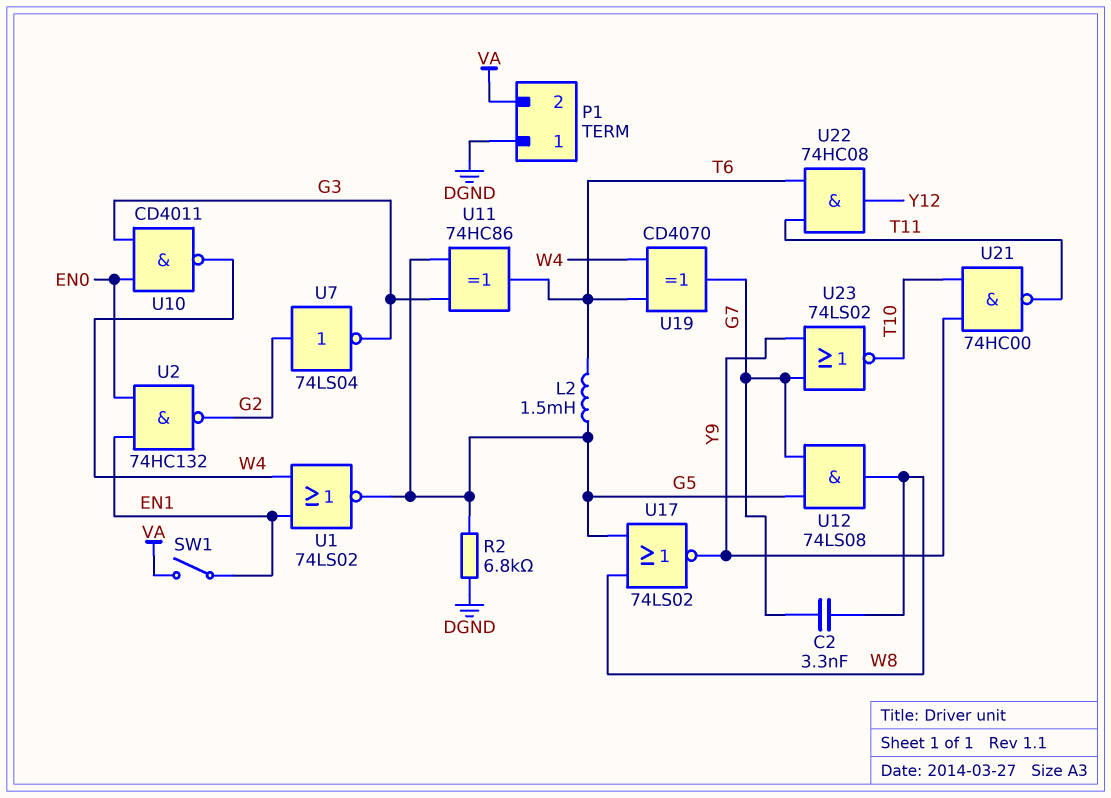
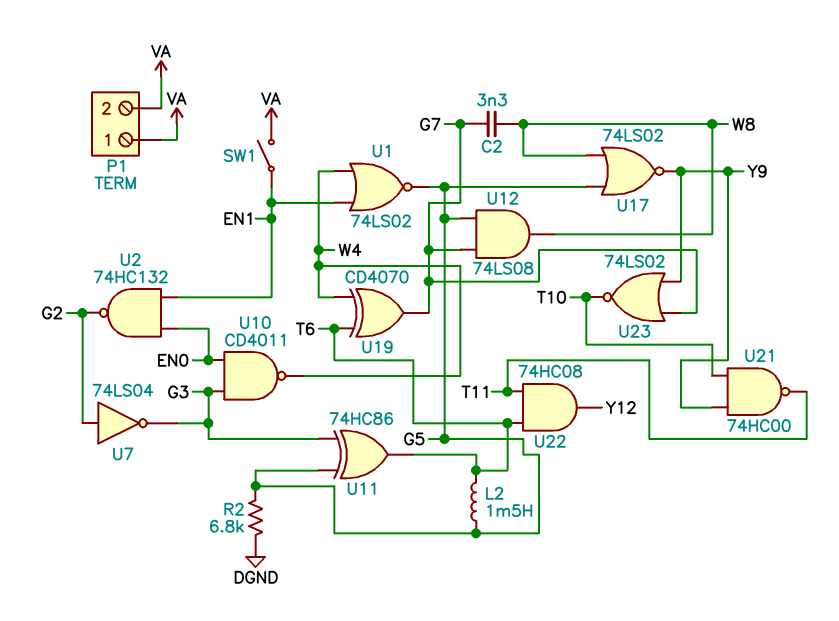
P1 pin 1: DGND -> VA

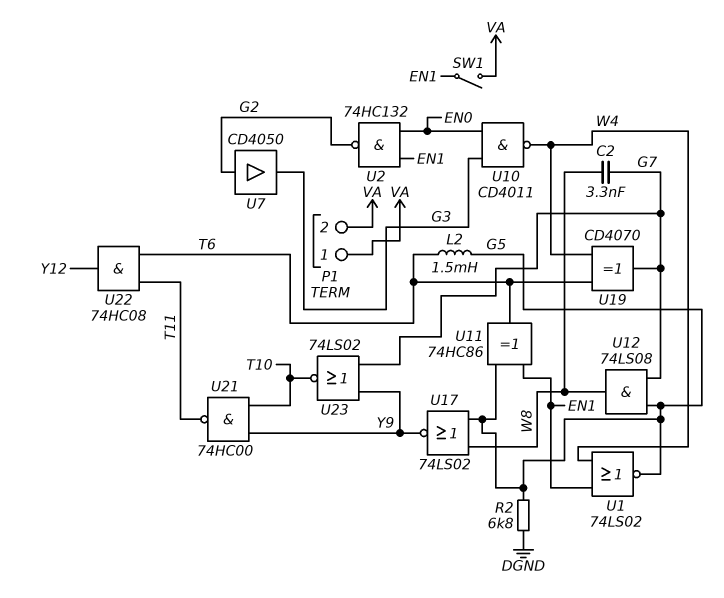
U7: NOT 74LS04 (in G2, out G3) -> buffer CD4050 (in G2, out G3)
U11: XOR 74HC86 (in G3, in G5, out T6) -> XOR 74HC86 (in EN1, in G5, out T6)

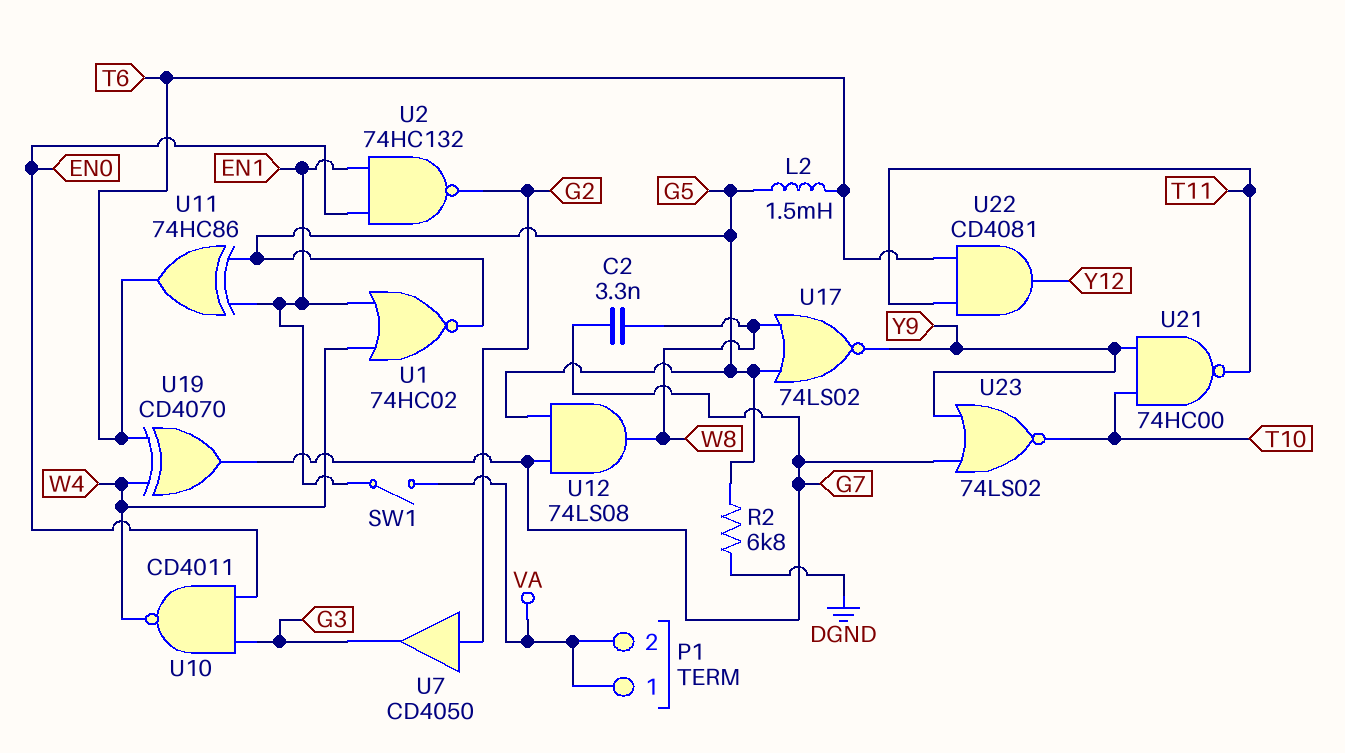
U1: NOR 74LS02 (in EN1, in W4, out G5) -> NOR 74HC02 (in EN1, in W4, out G5)
U22: AND 74HC08 (in T6, in T11, out Y12) -> AND CD4081 (in T6, in T11, out Y12)

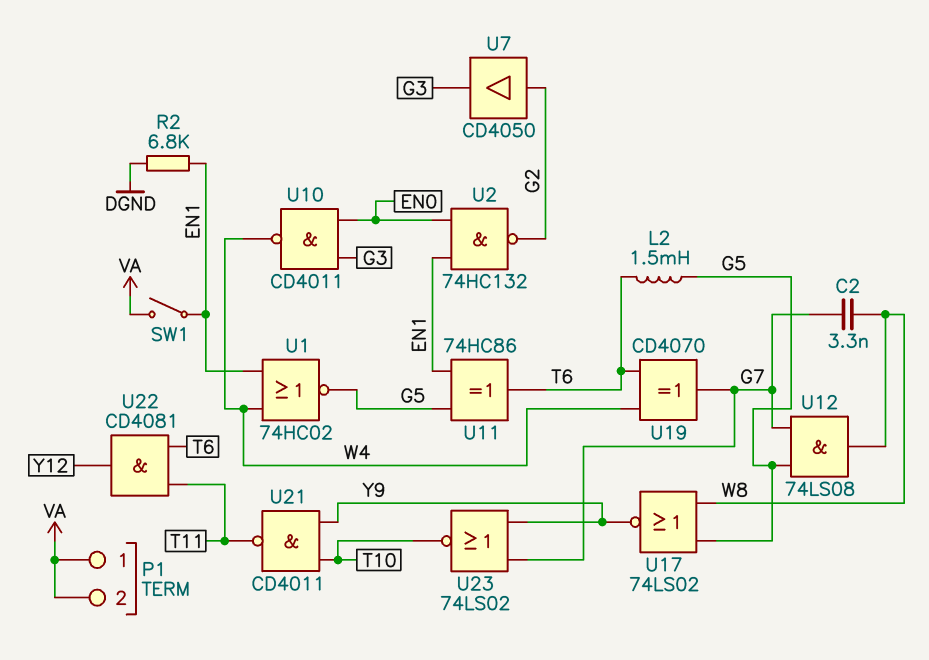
R2: 6.8k (DGND, G5) -> 6.8k (DGND, EN1)
U21: NAND 74HC00 (in T10, in Y9, out T11) -> NAND CD4011 (in T10, in Y9, out T11)

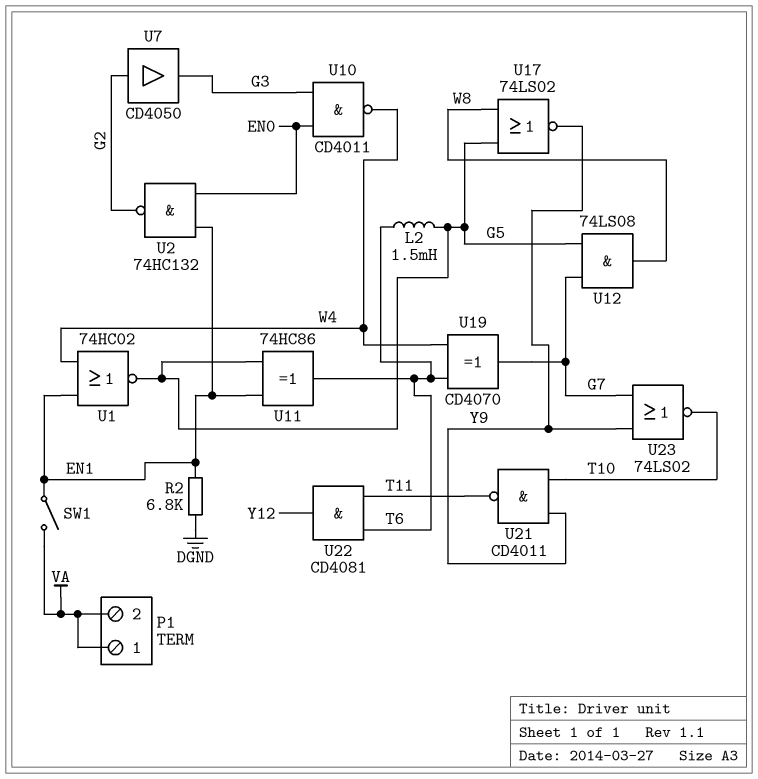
C2: 3.3nF (G7, W8) -> none

